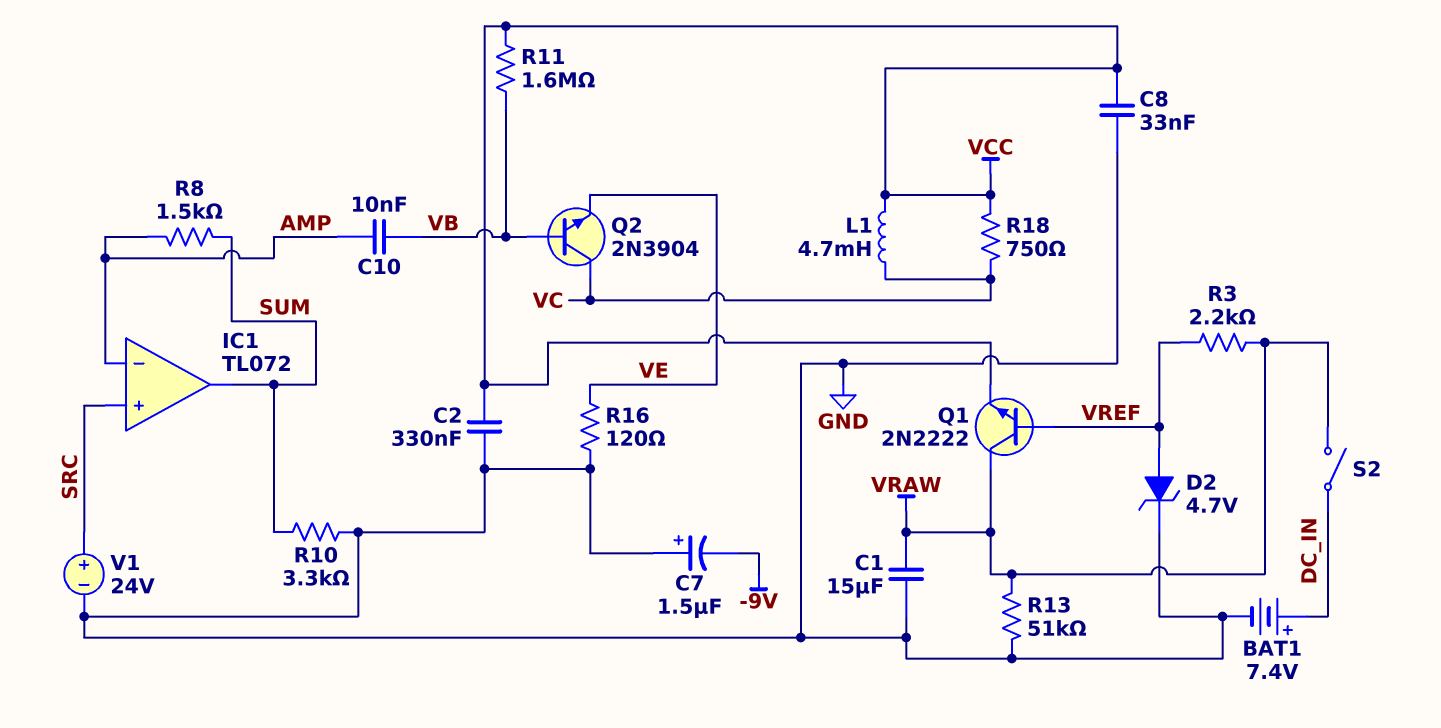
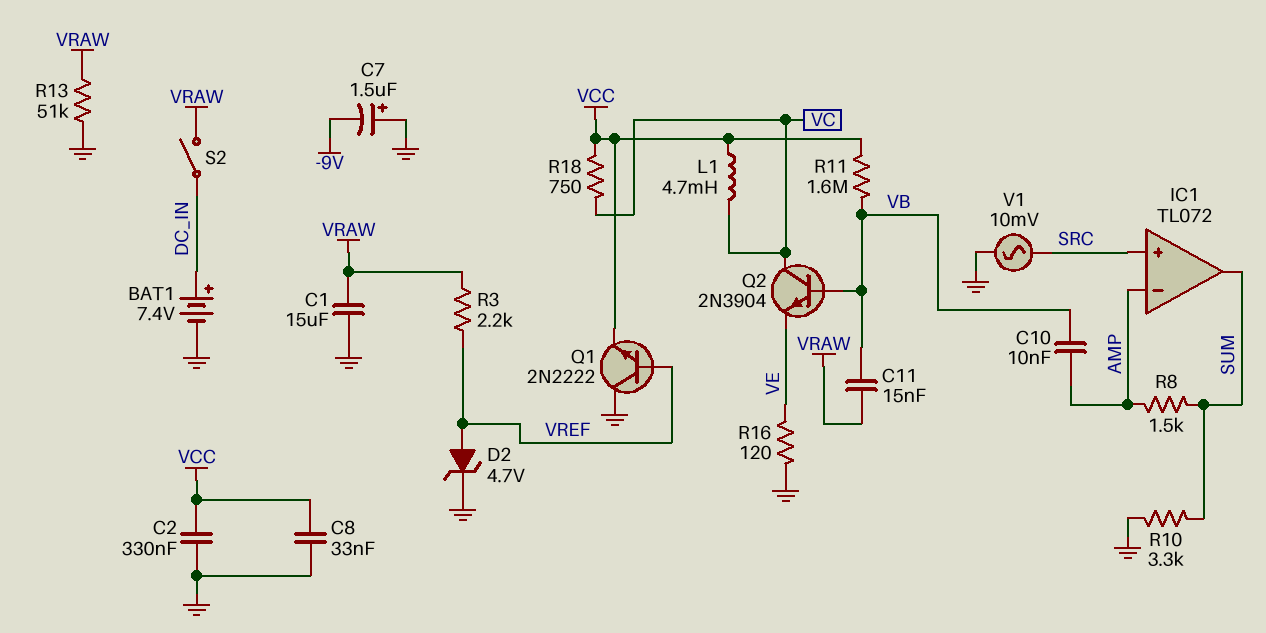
C11: none -> 15nF (VB, VRAW)
Q1: NPN 2N2222 (B VREF, C VRAW, E VCC) -> NPN 2N2222 (B VREF, C GND, E VCC)
V1: 24V (plus SRC, minus GND) -> AC 10mV (GND, SRC)

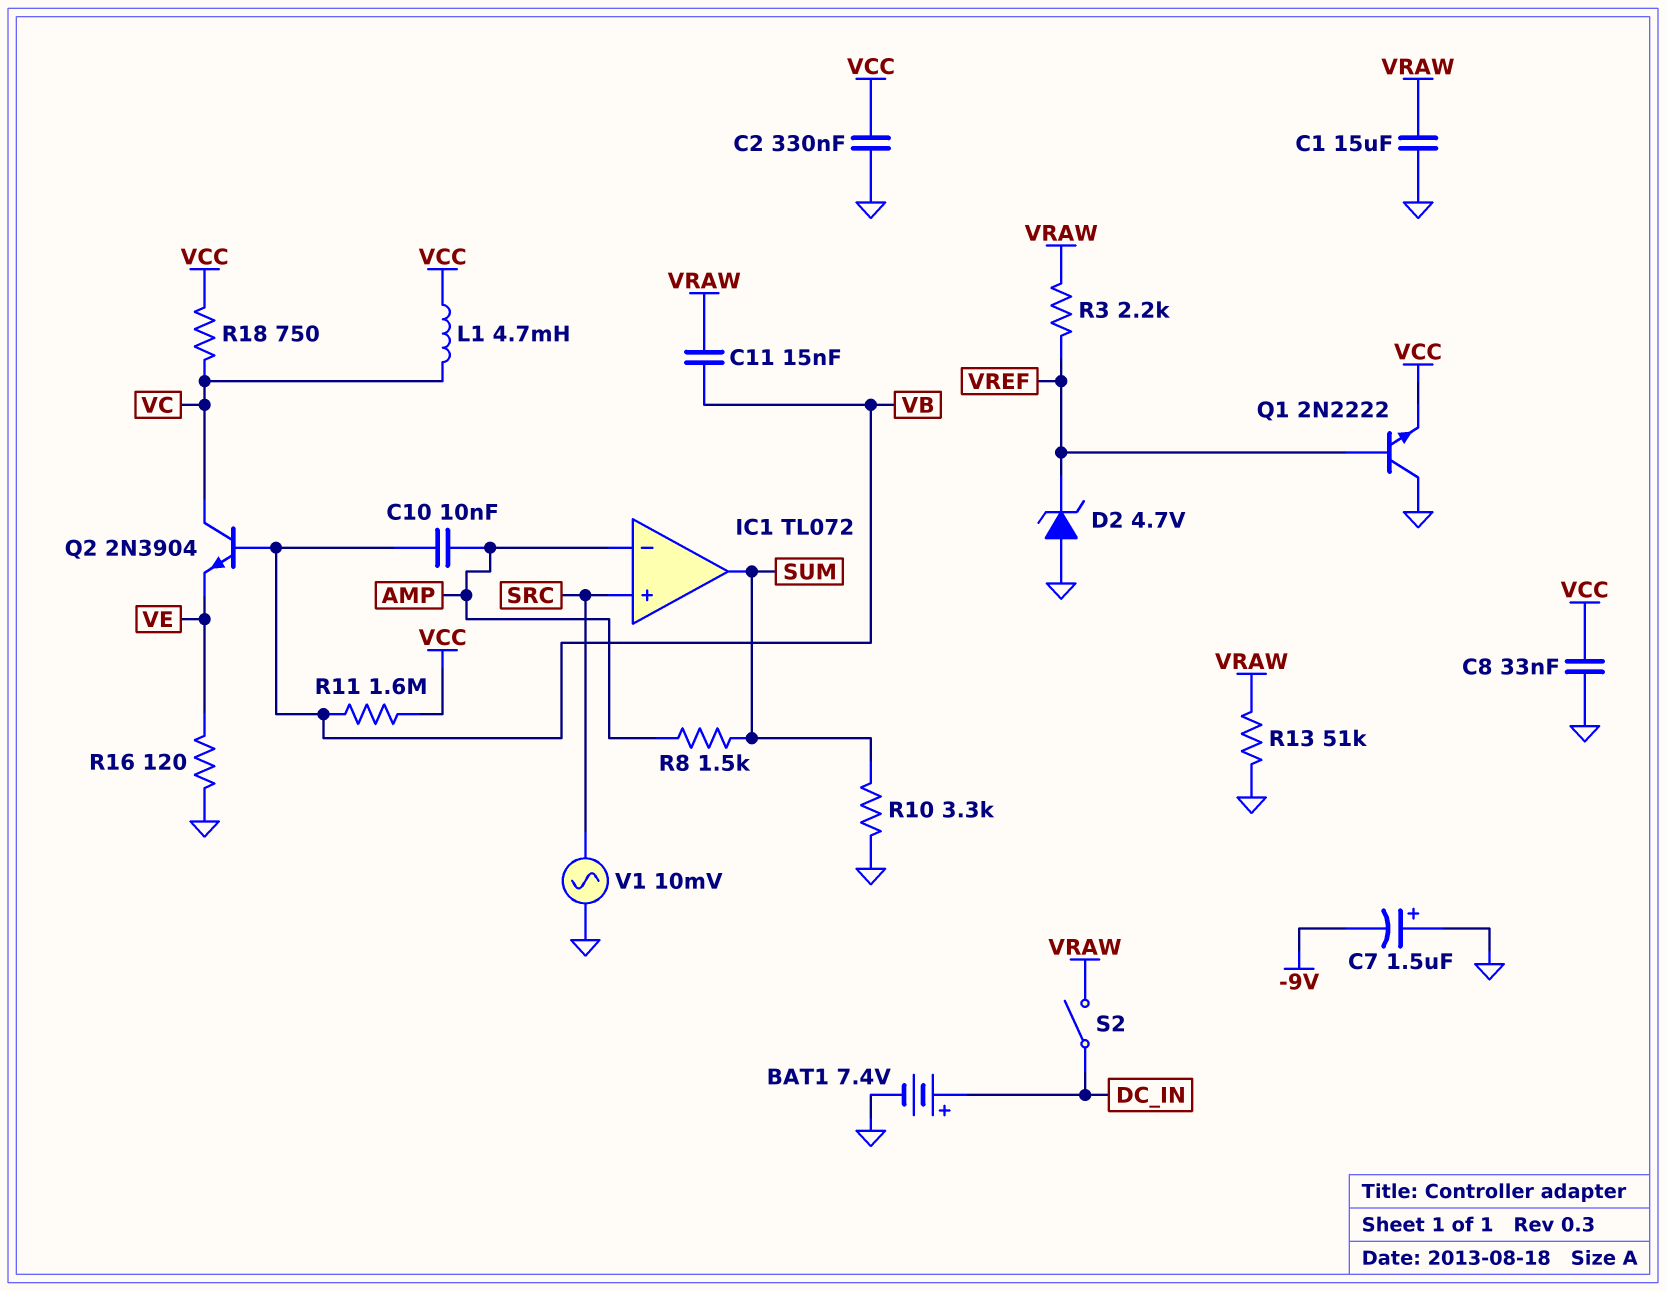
D2: zener 4.7V (A VREF, K GND) -> zener 4.7V (A GND, K VREF)

